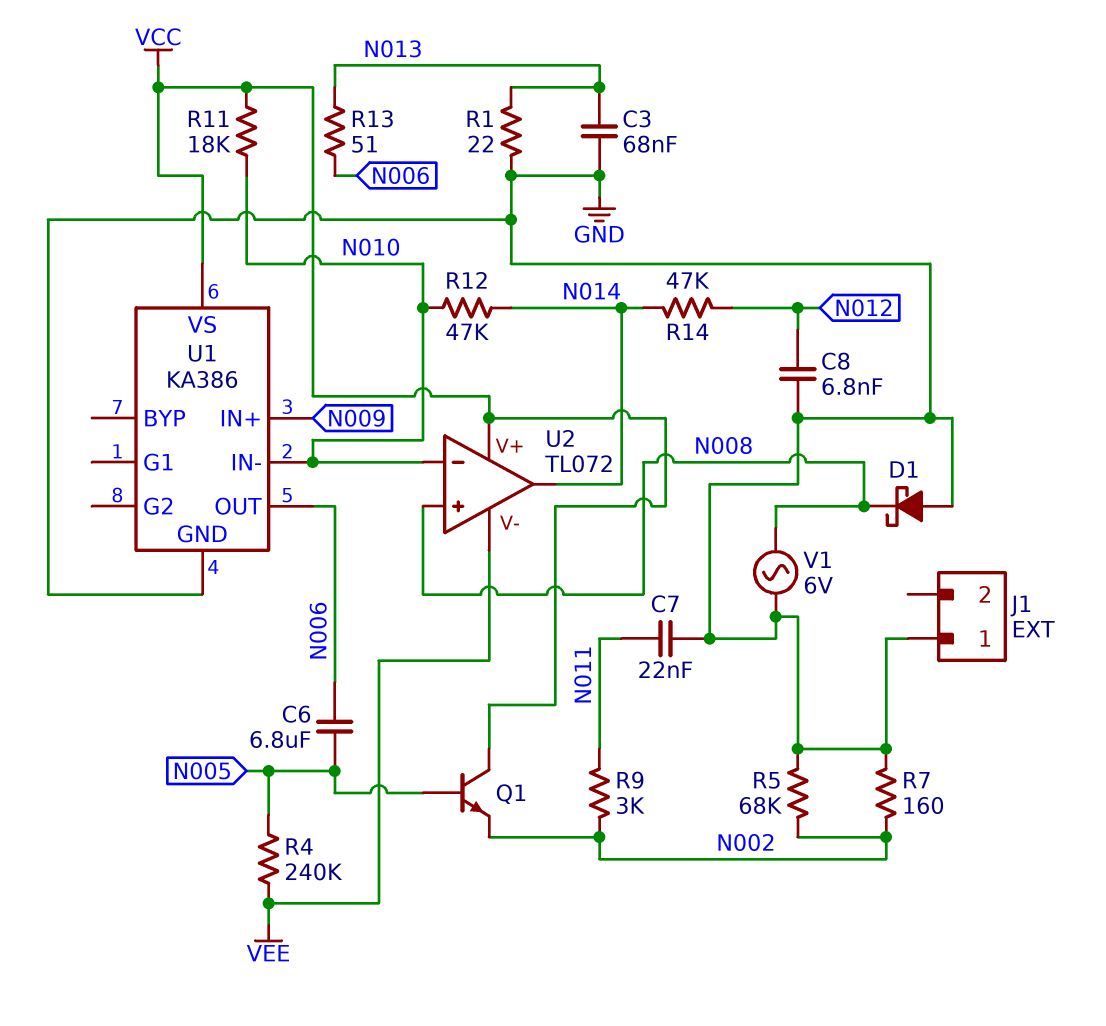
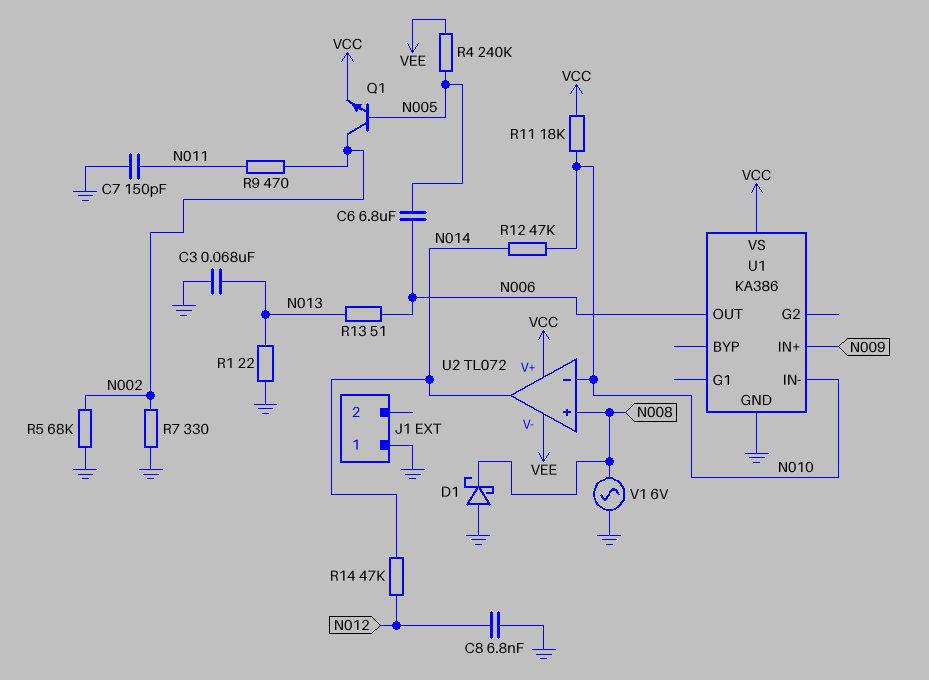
C7: 22nF (GND, N011) -> 150pF (GND, N011)
Q1: NPN (B N005, C VCC, E N002) -> NPN (B N005, C N002, E VCC)
R7: 160 (GND, N002) -> 330 (GND, N002)
R9: 3k (N002, N011) -> 470 (N002, N011)

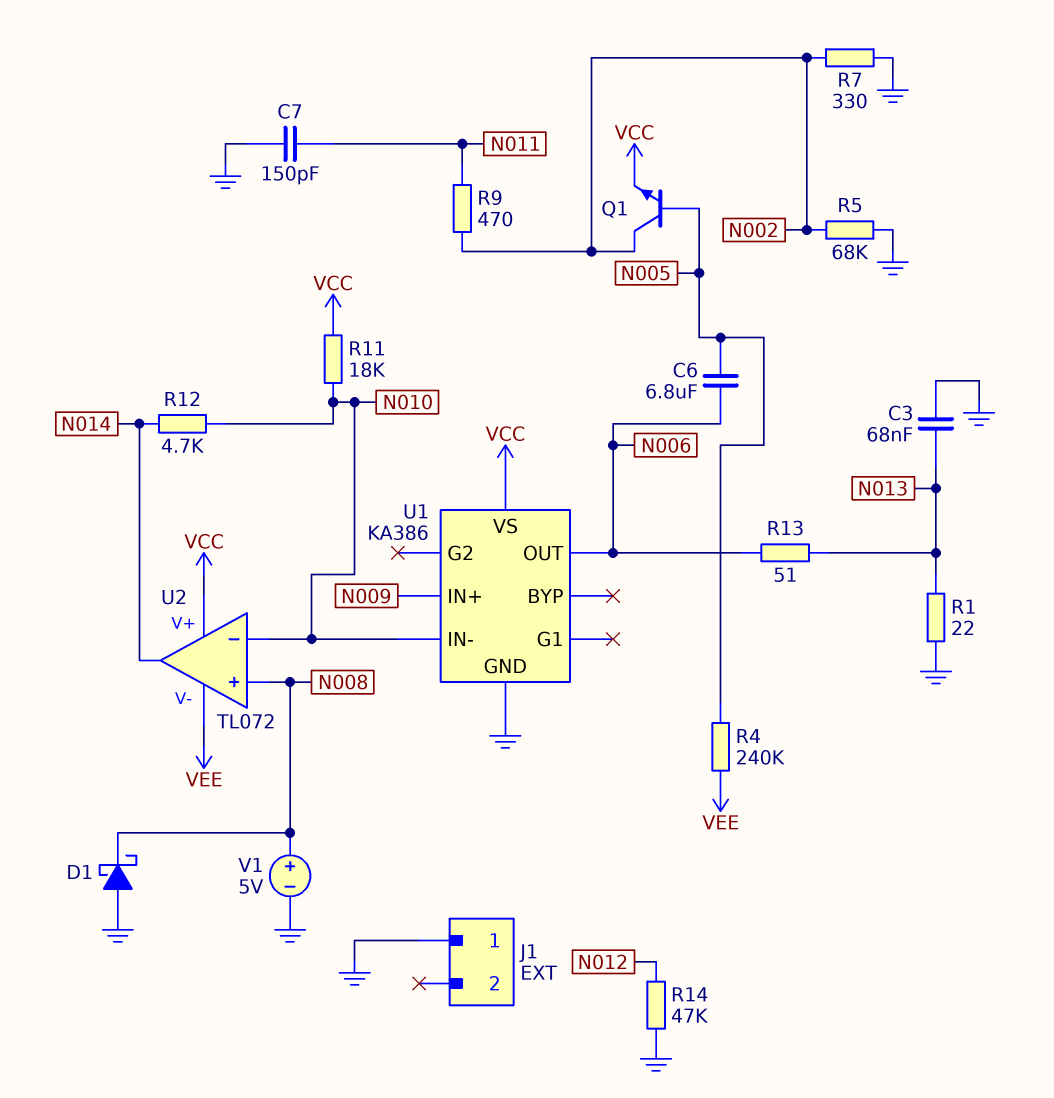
C8: 6.8nF (GND, N012) -> none
R12: 47k (N010, N014) -> 4.7k (N010, N014)
R14: 47k (N012, N014) -> 47k (GND, N012)
V1: AC 6V (GND, N008) -> 5V (plus N008, minus GND)

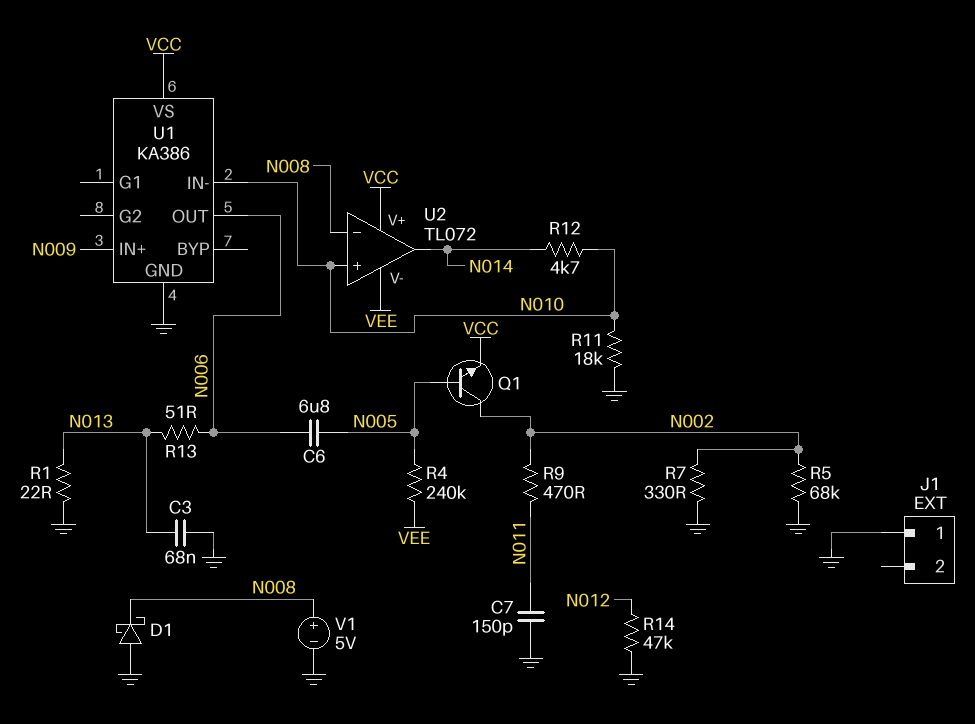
R11: 18k (N010, VCC) -> 18k (GND, N010)
U2 pin in+: N008 -> N010
U2 pin in-: N010 -> N008

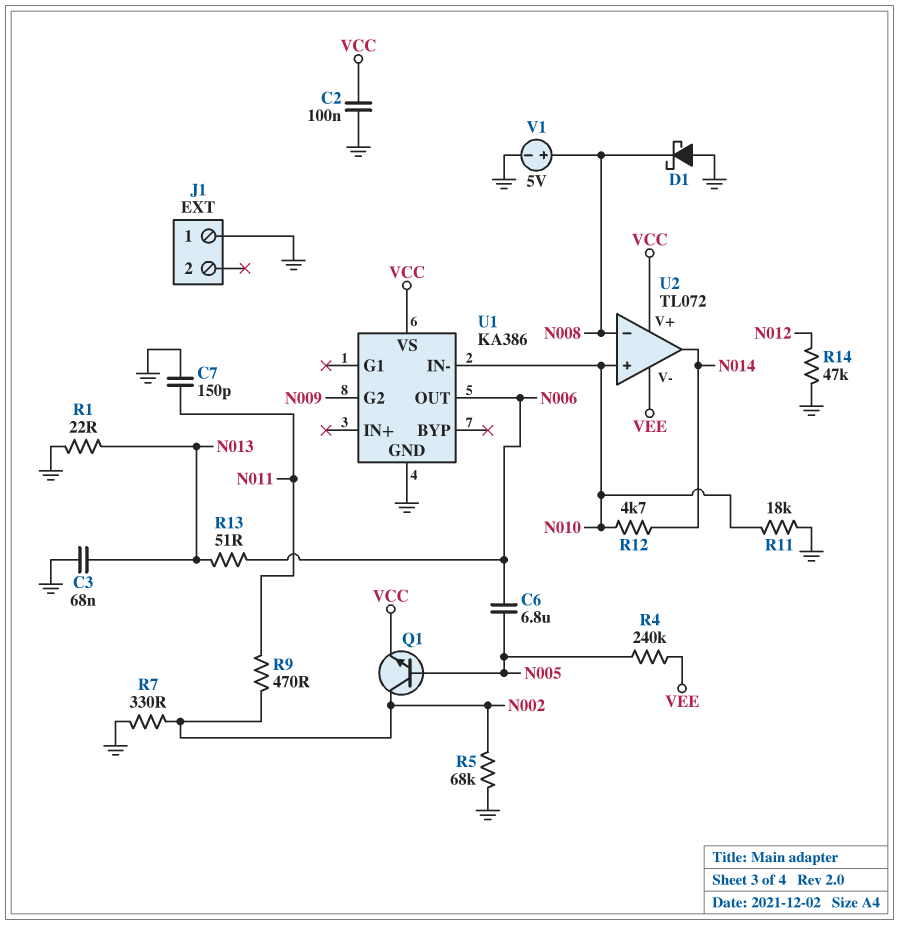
C2: none -> 100nF (GND, VCC)
U1 pin G2: none -> N009
U1 pin IN+: N009 -> none

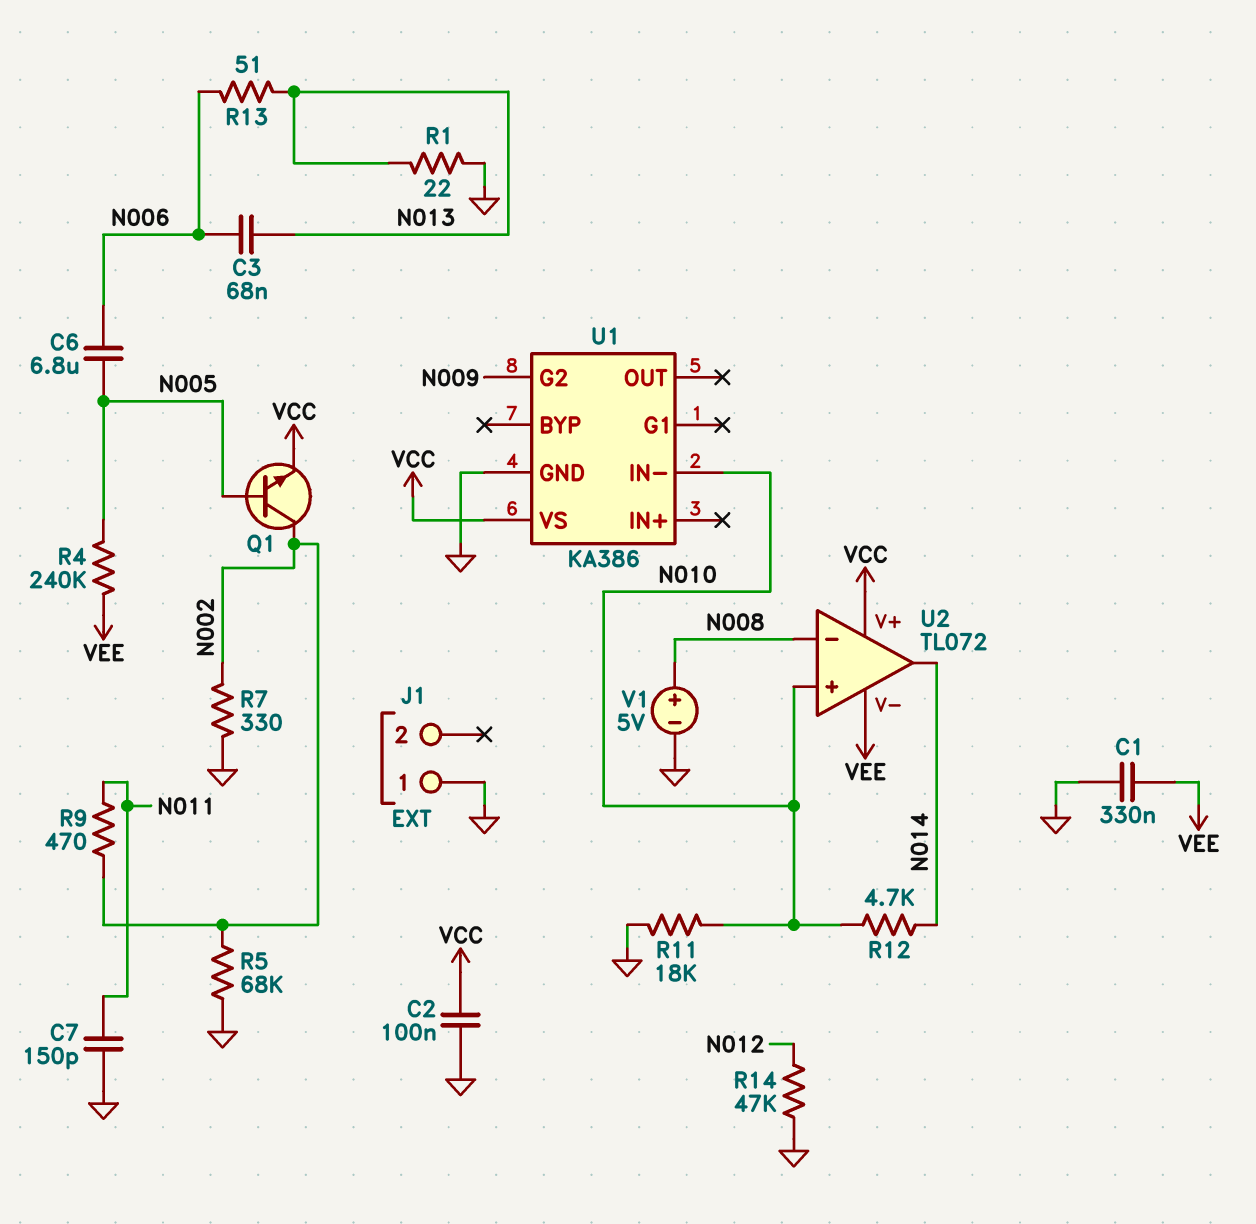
C1: none -> 330nF (GND, VEE)
C3: 68nF (GND, N013) -> 68nF (N006, N013)
D1: schottky (A GND, K N008) -> none
U1 pin OUT: N006 -> none

